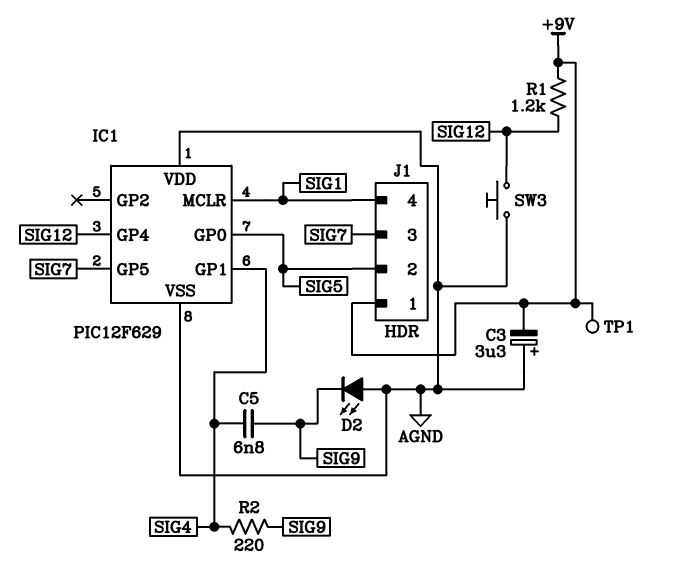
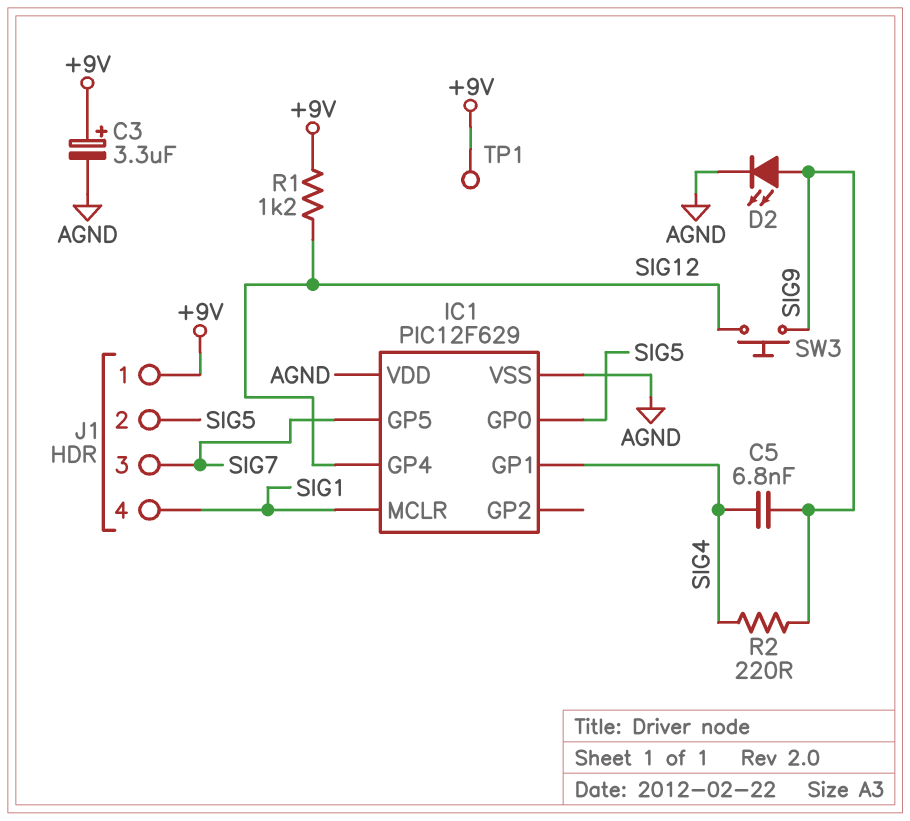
C3: 3.3uF (plus AGND, minus +9V) -> 3.3uF (plus +9V, minus AGND)
D2: LED (A AGND, K SIG9) -> LED (A SIG9, K AGND)
SW3: button (AGND, SIG12) -> button (SIG9, SIG12)

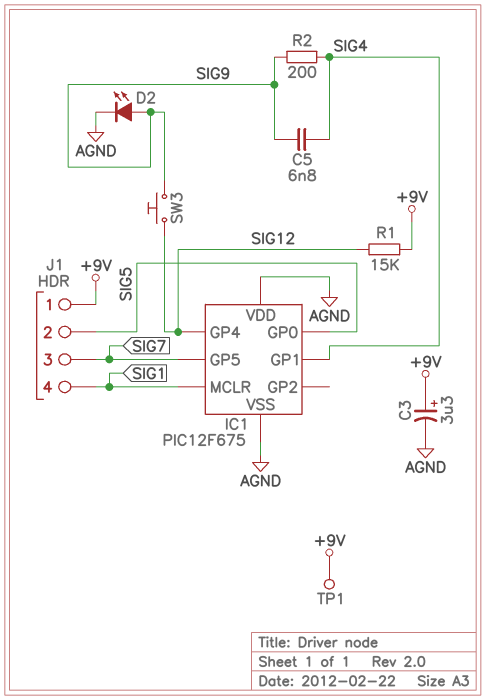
IC1: PIC12F629 -> PIC12F675
R1: 1.2k (+9V, SIG12) -> 15k (+9V, SIG12)
R2: 220 (SIG4, SIG9) -> 200 (SIG4, SIG9)

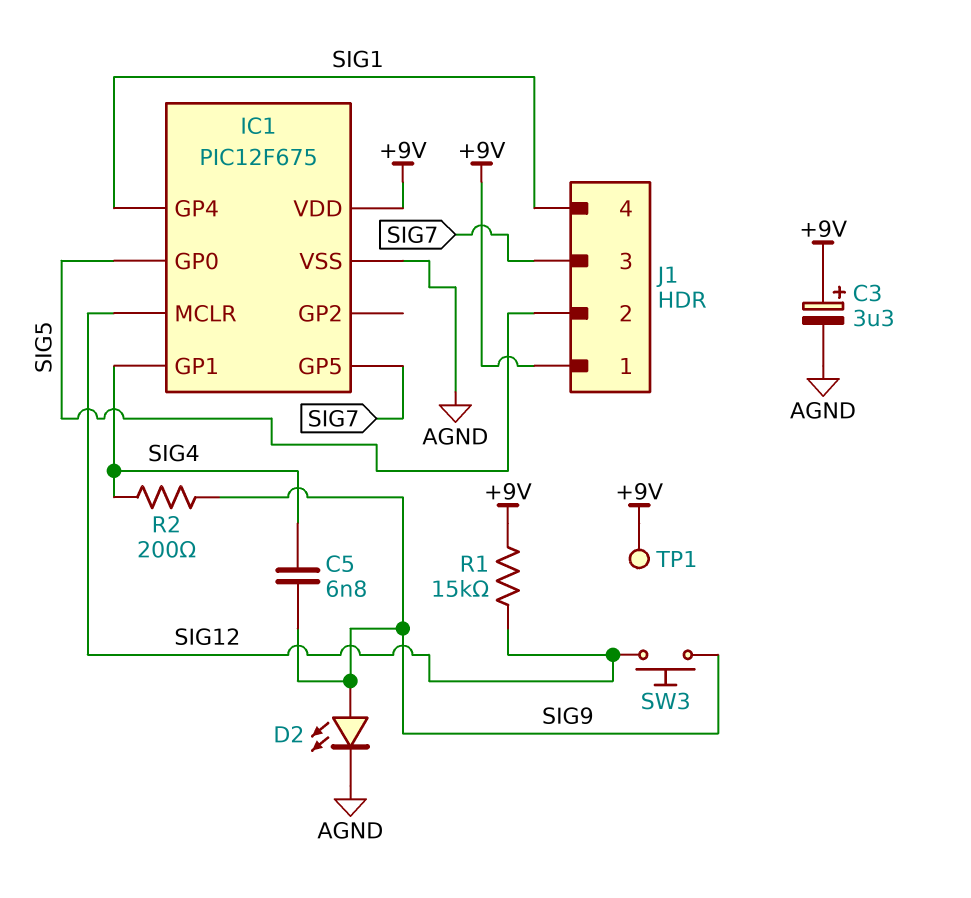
IC1 pin GP4: SIG12 -> SIG1
IC1 pin MCLR: SIG1 -> SIG12
IC1 pin VDD: AGND -> +9V

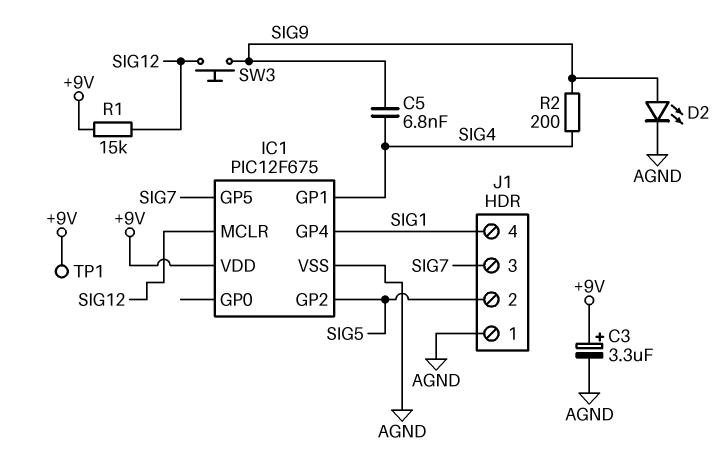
IC1 pin GP0: SIG5 -> none
IC1 pin GP2: none -> SIG5
J1 pin 1: +9V -> AGND

